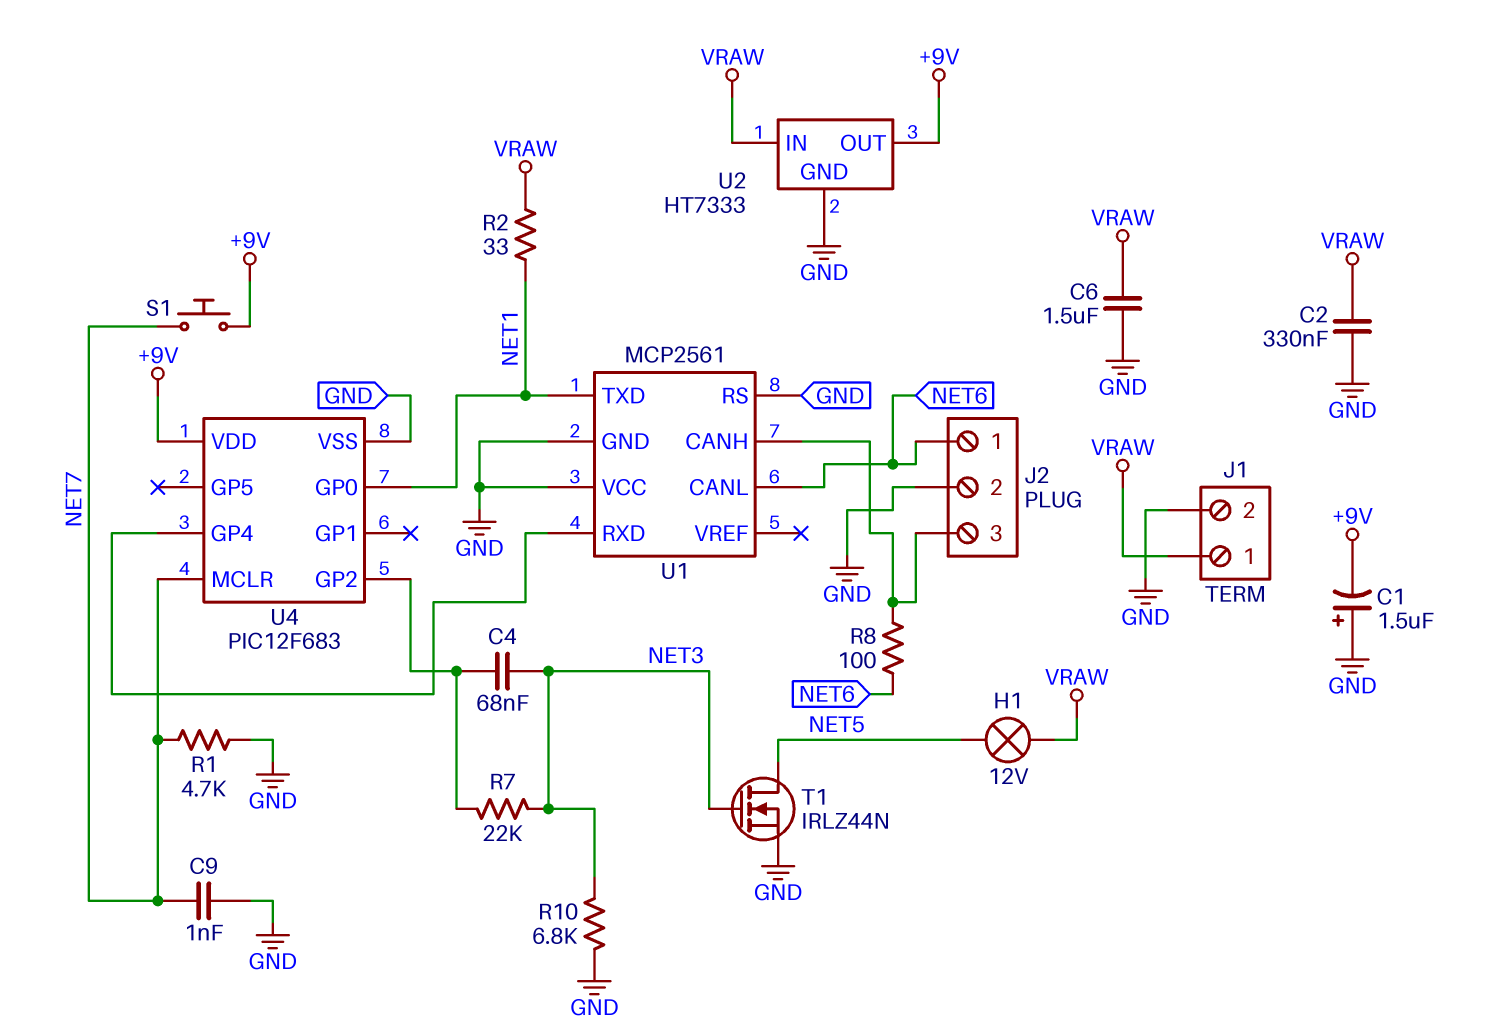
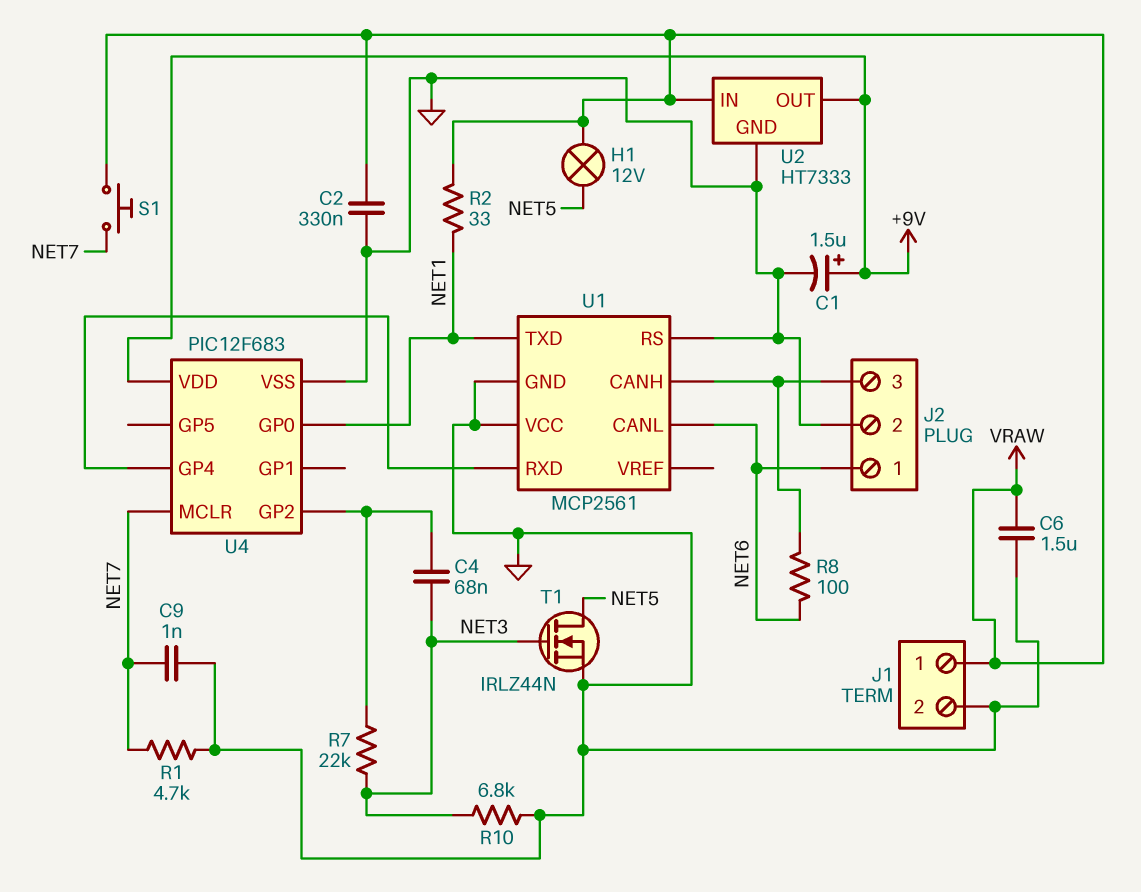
C1: 1.5uF (plus GND, minus +9V) -> 1.5uF (plus +9V, minus GND)
S1: button (+9V, NET7) -> button (NET7, VRAW)

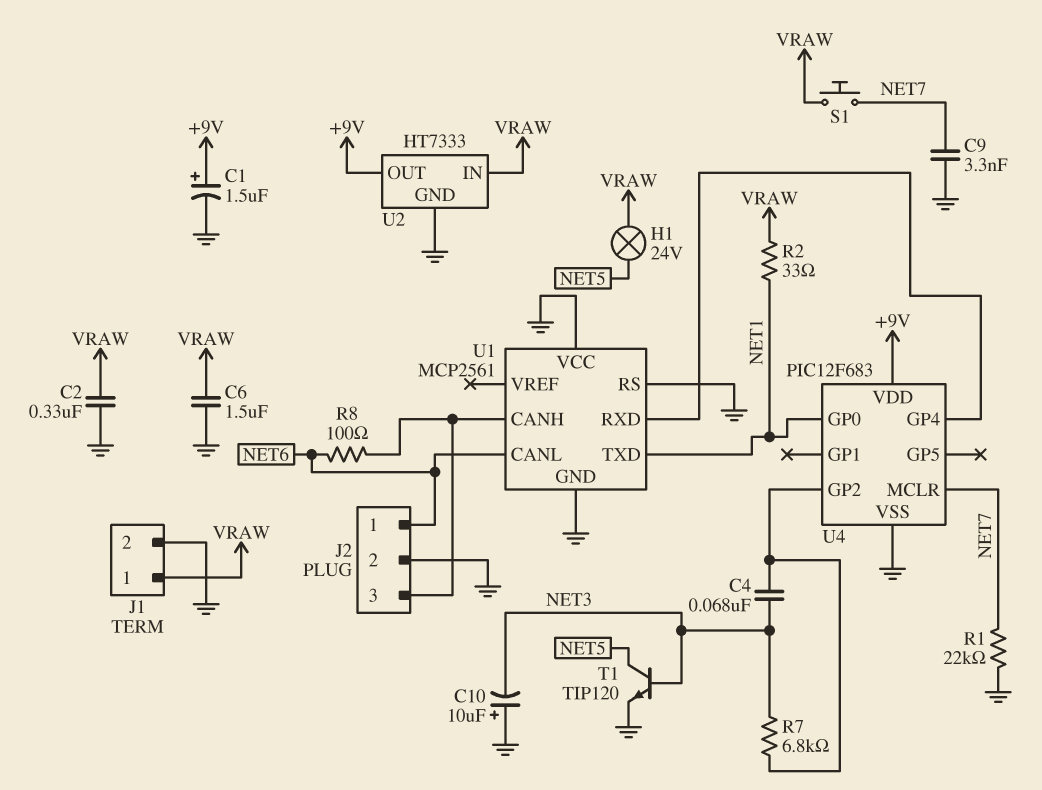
C9: 1nF (GND, NET7) -> 3.3nF (GND, NET7)
C10: none -> 10uF (plus GND, minus NET3)
H1: lamp 12V (NET5, VRAW) -> lamp 24V (NET5, VRAW)
R1: 4.7k (GND, NET7) -> 22k (GND, NET7)
R7: 22k (NET3, U4/GP2) -> 6.8k (NET3, U4/GP2)
R10: 6.8k (GND, NET3) -> none
T1: NMOS IRLZ44N (G NET3, D NET5, S GND) -> NPN TIP120 (B NET3, C NET5, E GND)

